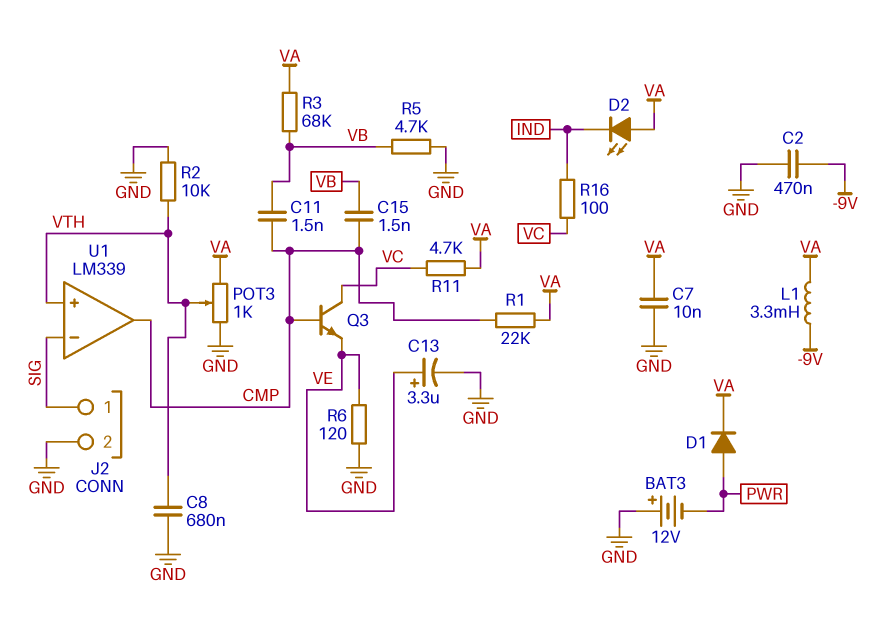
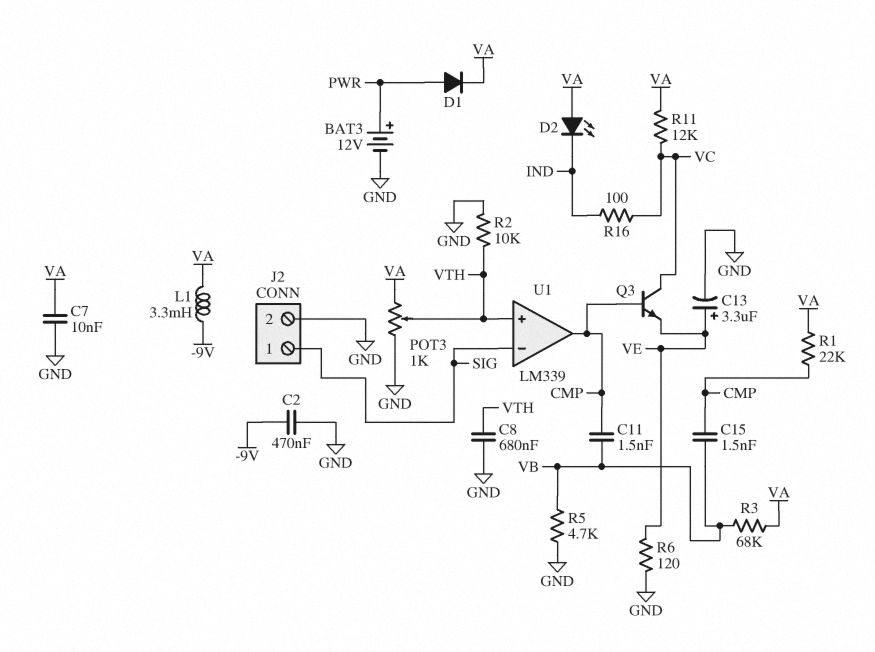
BAT3: 12V (plus GND, minus PWR) -> 12V (plus PWR, minus GND)
R11: 4.7k (VA, VC) -> 12k (VA, VC)

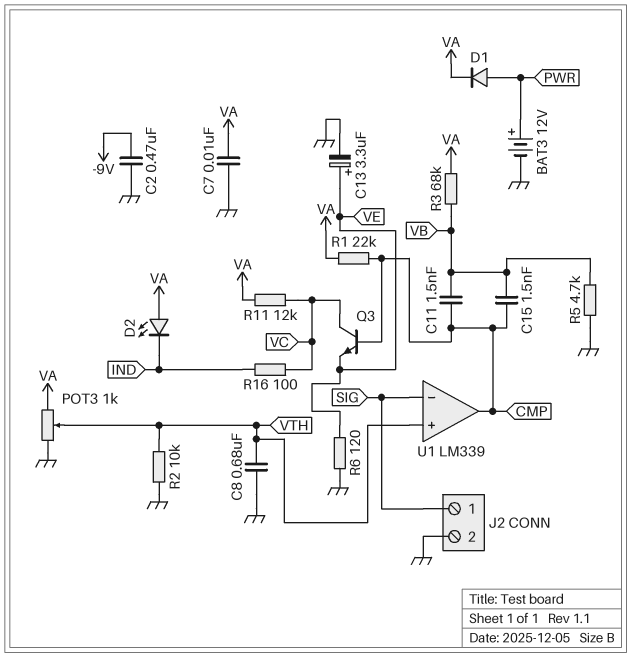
L1: 3.3mH (-9V, VA) -> none

